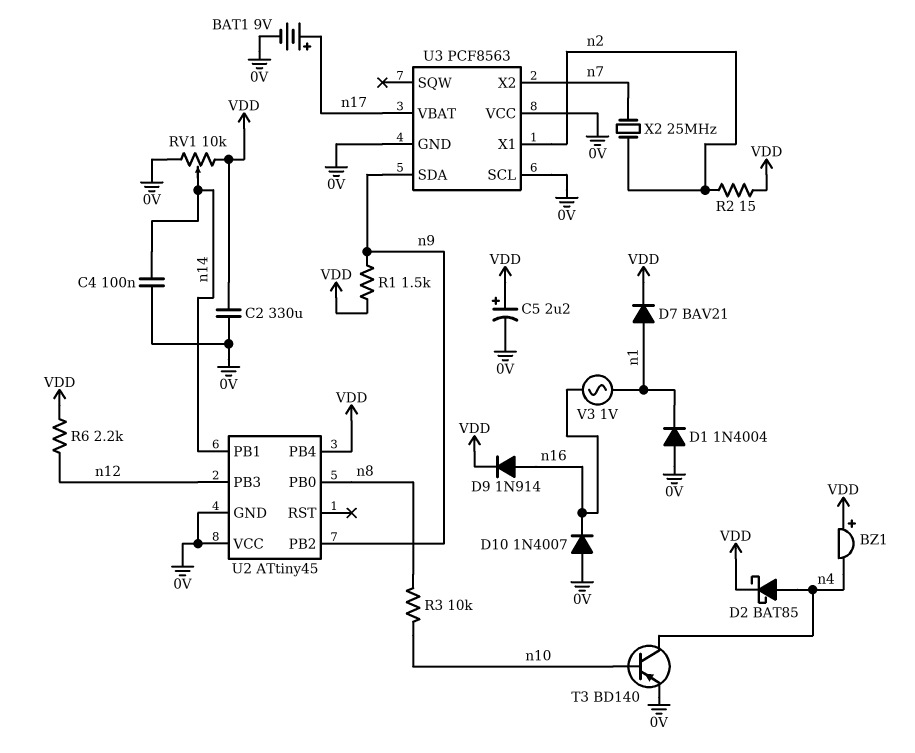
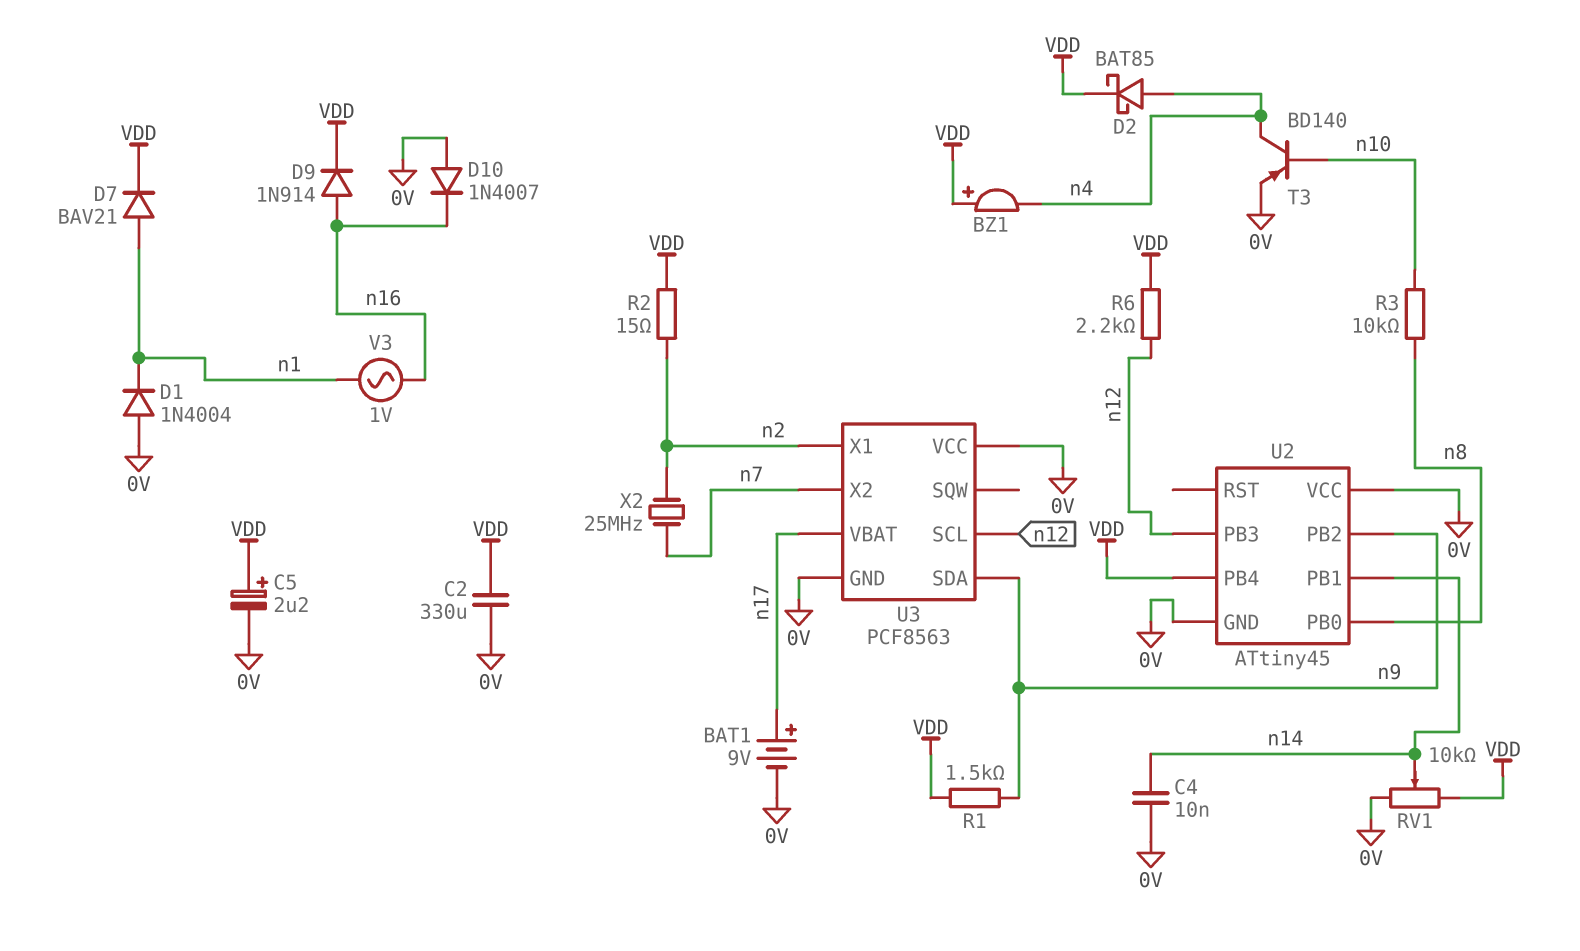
C4: 100nF (0V, n14) -> 10nF (0V, n14)
U3 pin SCL: 0V -> n12

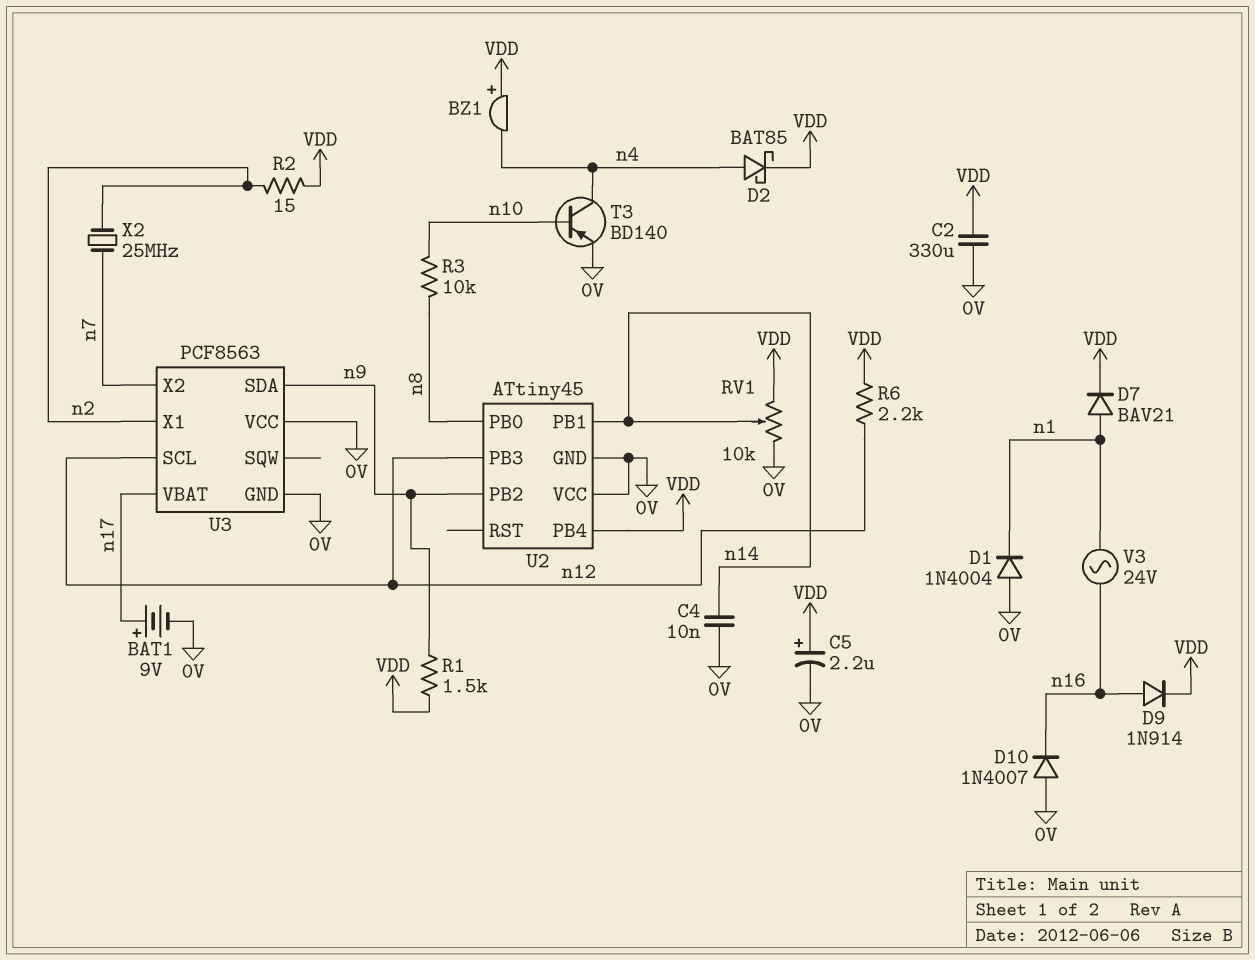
V3: AC 1V (n1, n16) -> AC 24V (n1, n16)

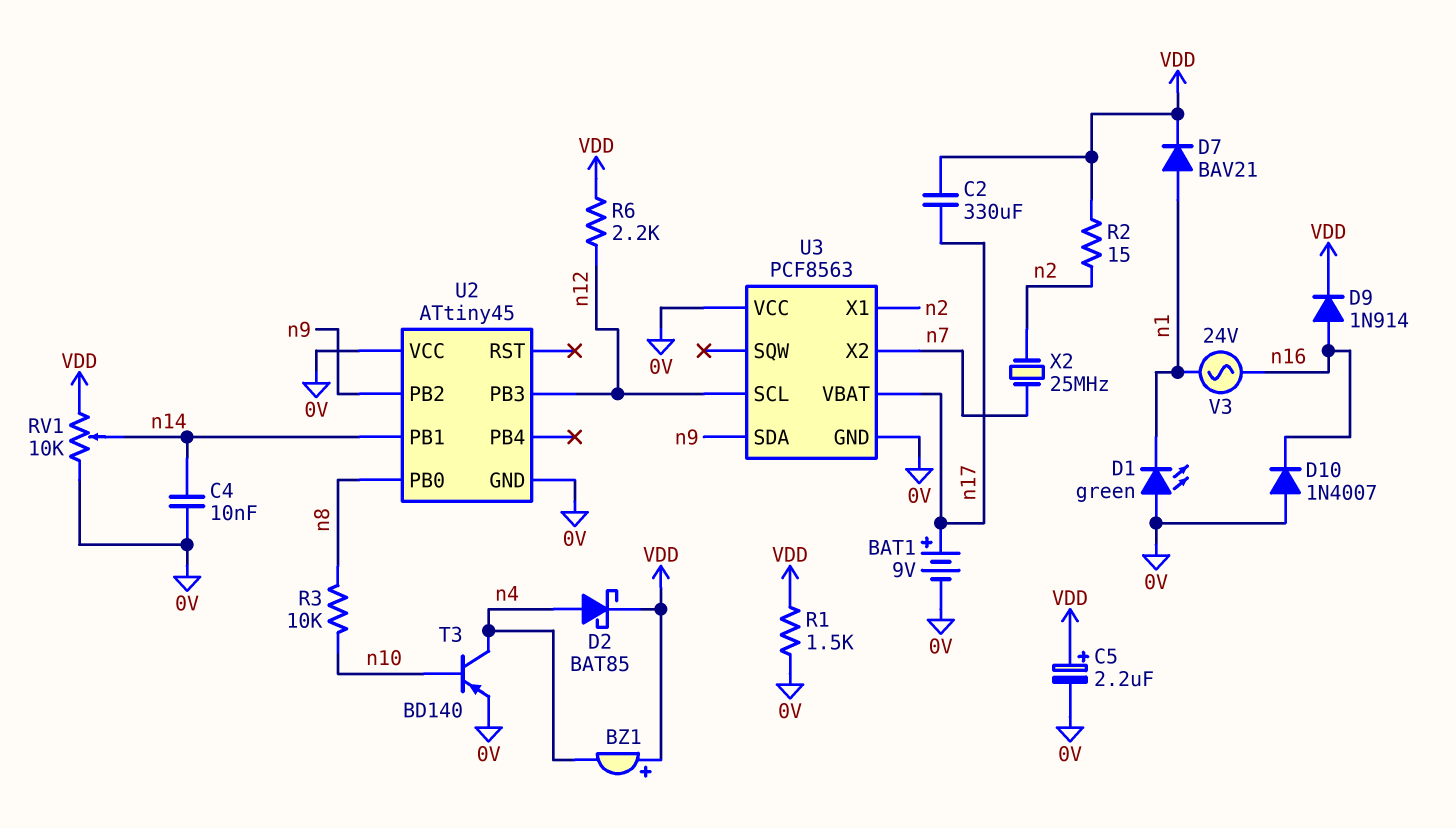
C2: 330uF (0V, VDD) -> 330uF (VDD, n17)
D1: diode 1N4004 (A 0V, K n1) -> LED green (A 0V, K n1)
R1: 1.5k (VDD, n9) -> 1.5k (0V, VDD)
U2 pin PB4: VDD -> none

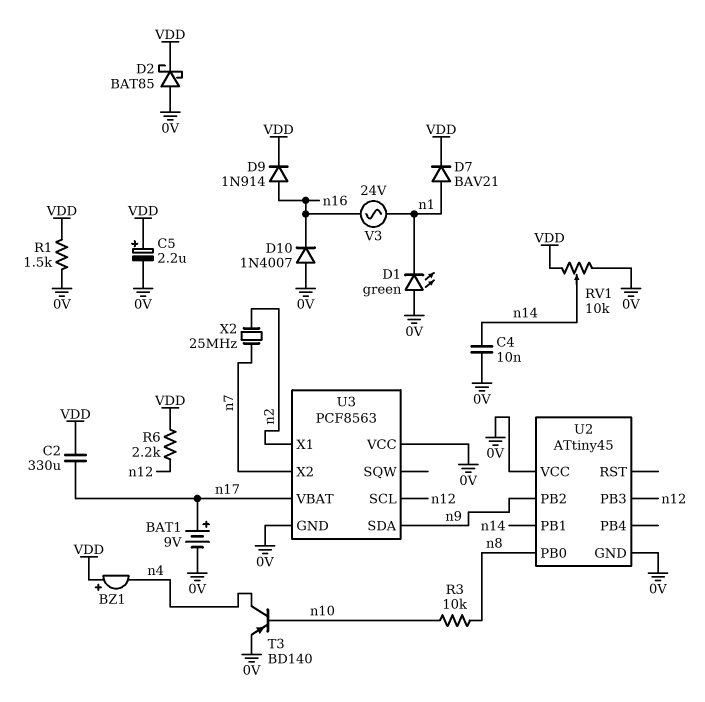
D2: schottky BAT85 (A n4, K VDD) -> schottky BAT85 (A 0V, K VDD)
R2: 15 (VDD, n2) -> none

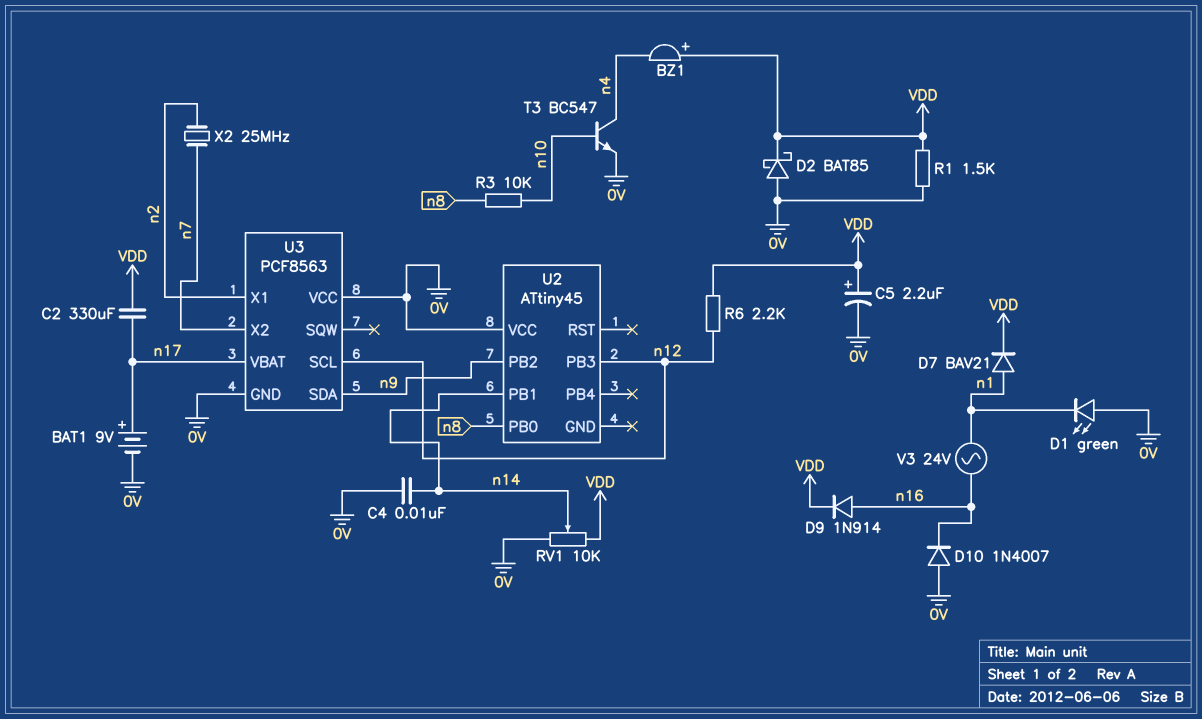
T3: PNP BD140 (B n10, C n4, E 0V) -> NPN BC547 (B n10, C n4, E 0V)
U2 pin GND: 0V -> none

